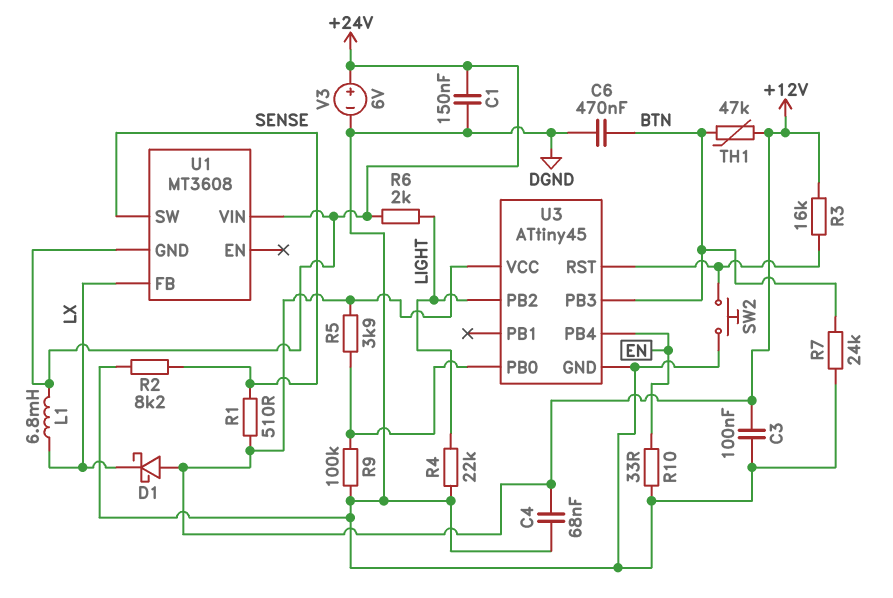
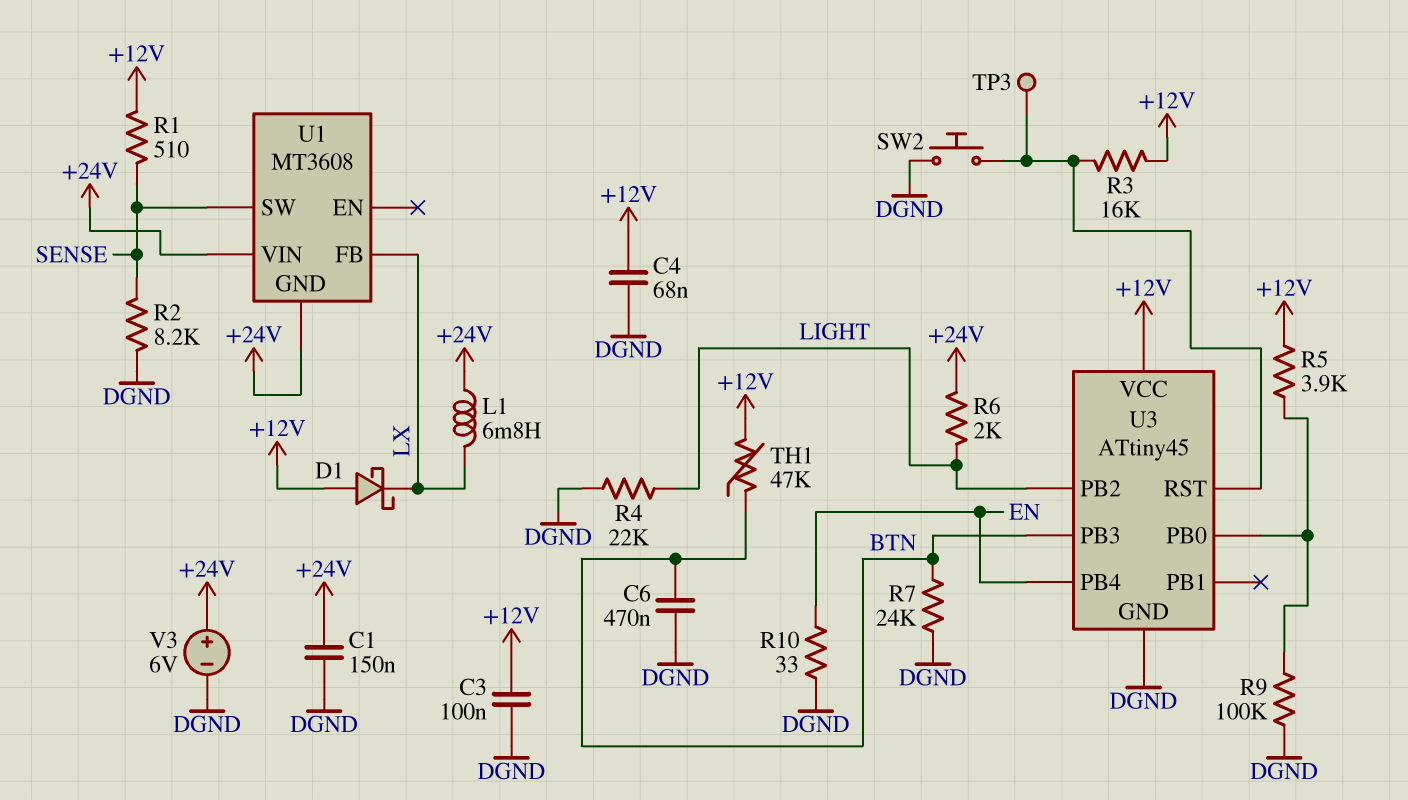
TP3: none -> test point (U3/RST)

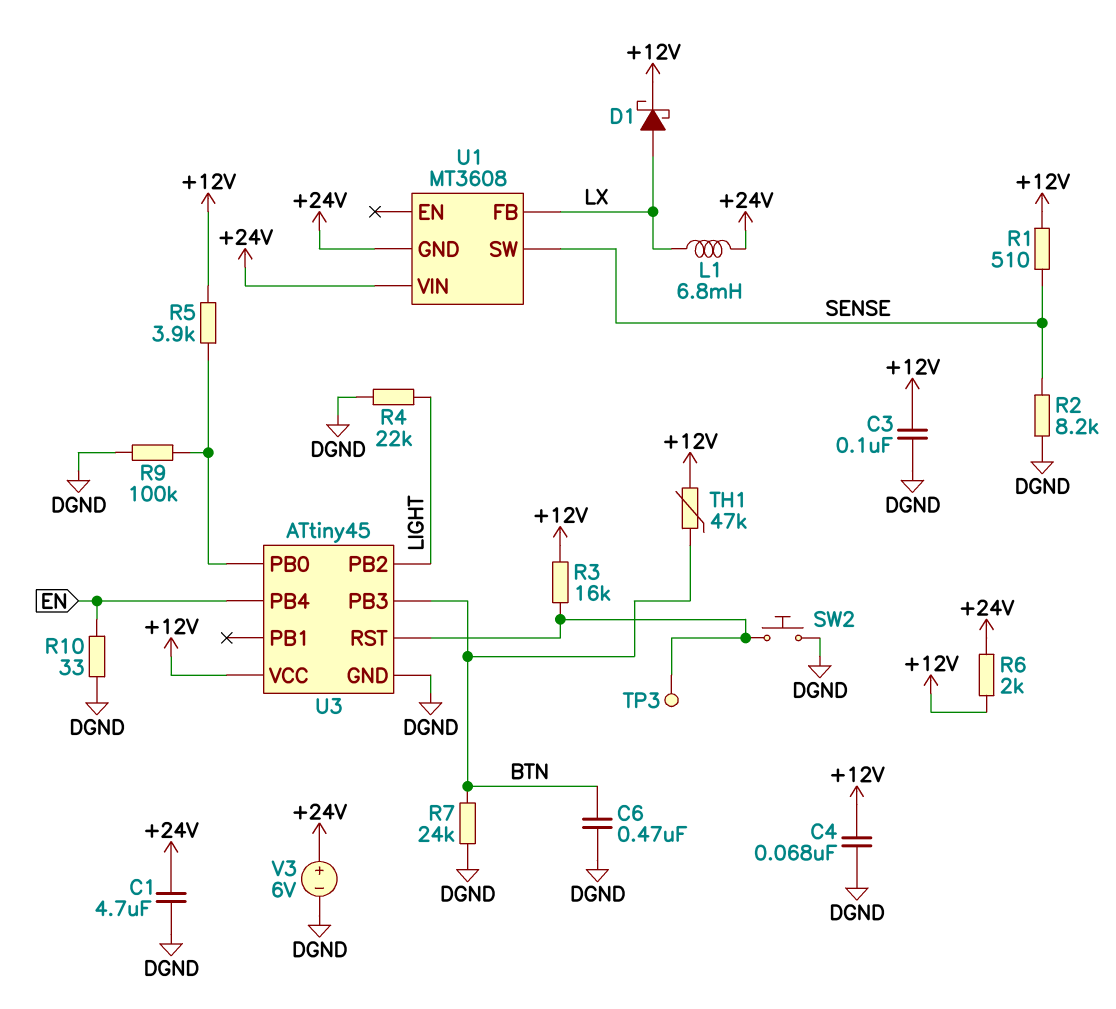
C1: 150nF (+24V, DGND) -> 4.7uF (+24V, DGND)
D1: schottky (A +12V, K LX) -> schottky (A LX, K +12V)
R6: 2k (+24V, LIGHT) -> 2k (+12V, +24V)

